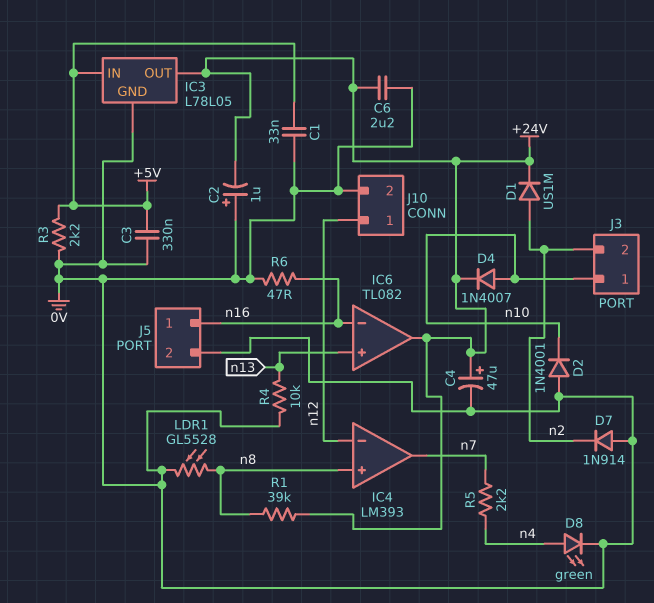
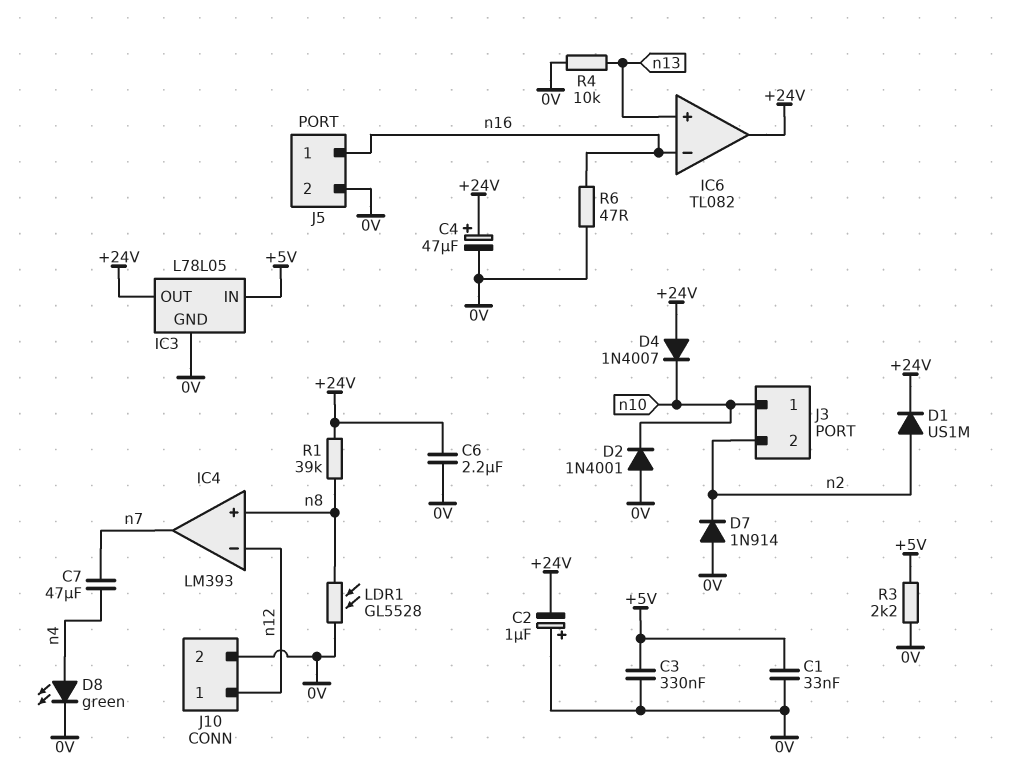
C7: none -> 47uF (n4, n7)
D4: diode 1N4007 (A n10, K +24V) -> diode 1N4007 (A +24V, K n10)
R5: 2.2k (n4, n7) -> none

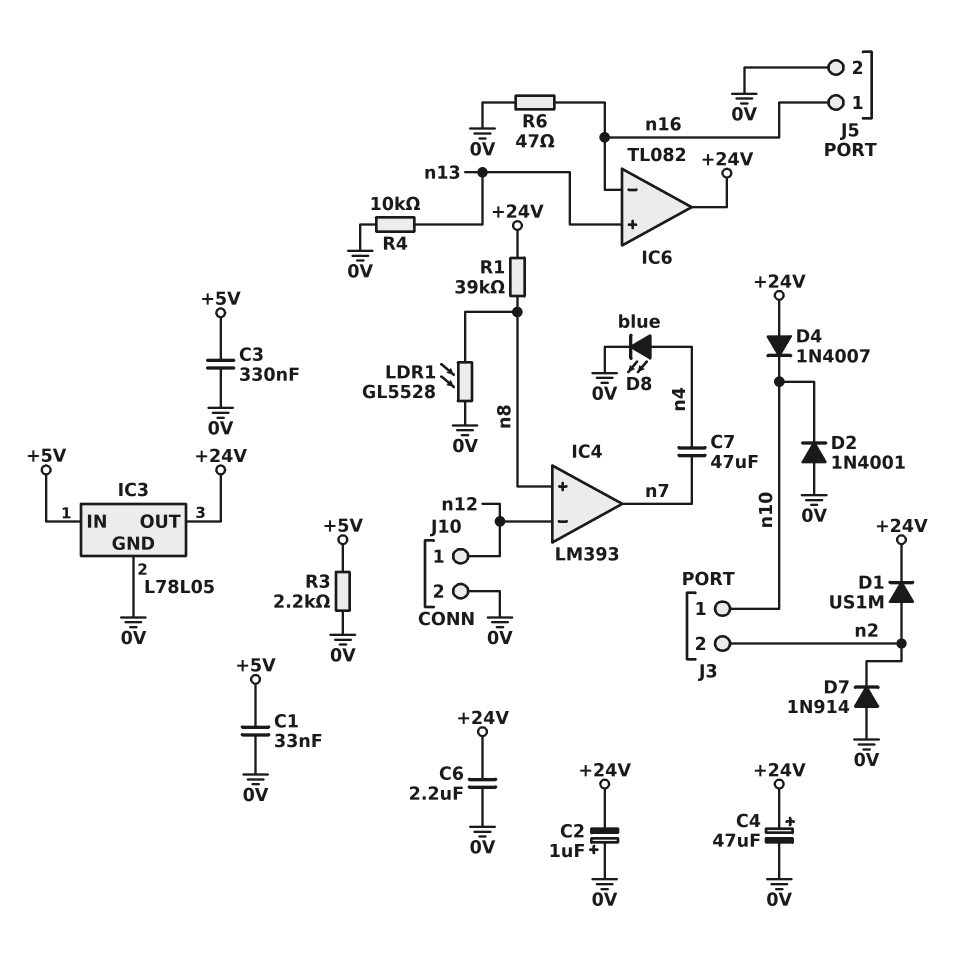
D8: LED green (A n4, K 0V) -> LED blue (A n4, K 0V)

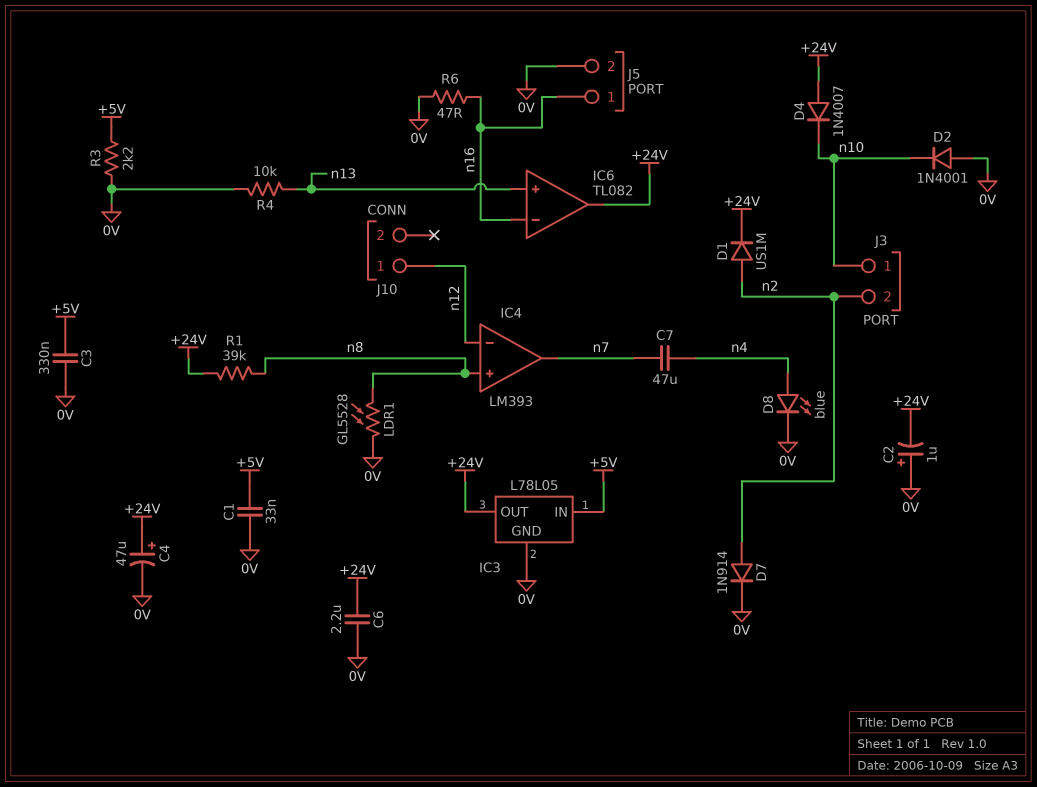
D7: diode 1N914 (A 0V, K n2) -> diode 1N914 (A n2, K 0V)
J10 pin 2: 0V -> none

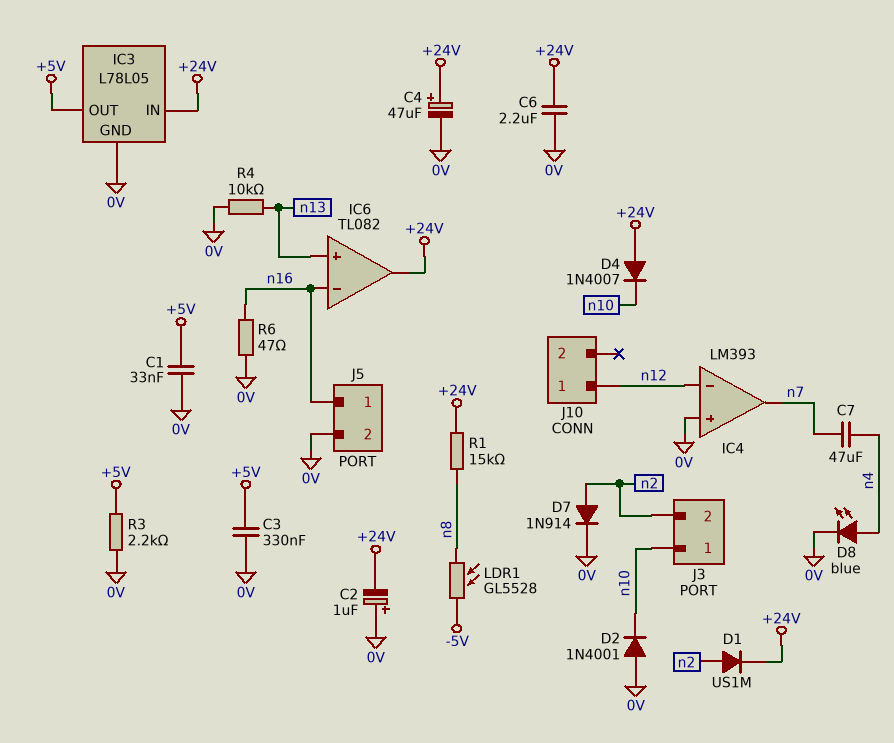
IC3 pin IN: +5V -> +24V
IC3 pin OUT: +24V -> +5V
IC4 pin in+: n8 -> 0V
LDR1: GL5528 (0V, n8) -> GL5528 (-5V, n8)
R1: 39k (+24V, n8) -> 15k (+24V, n8)

